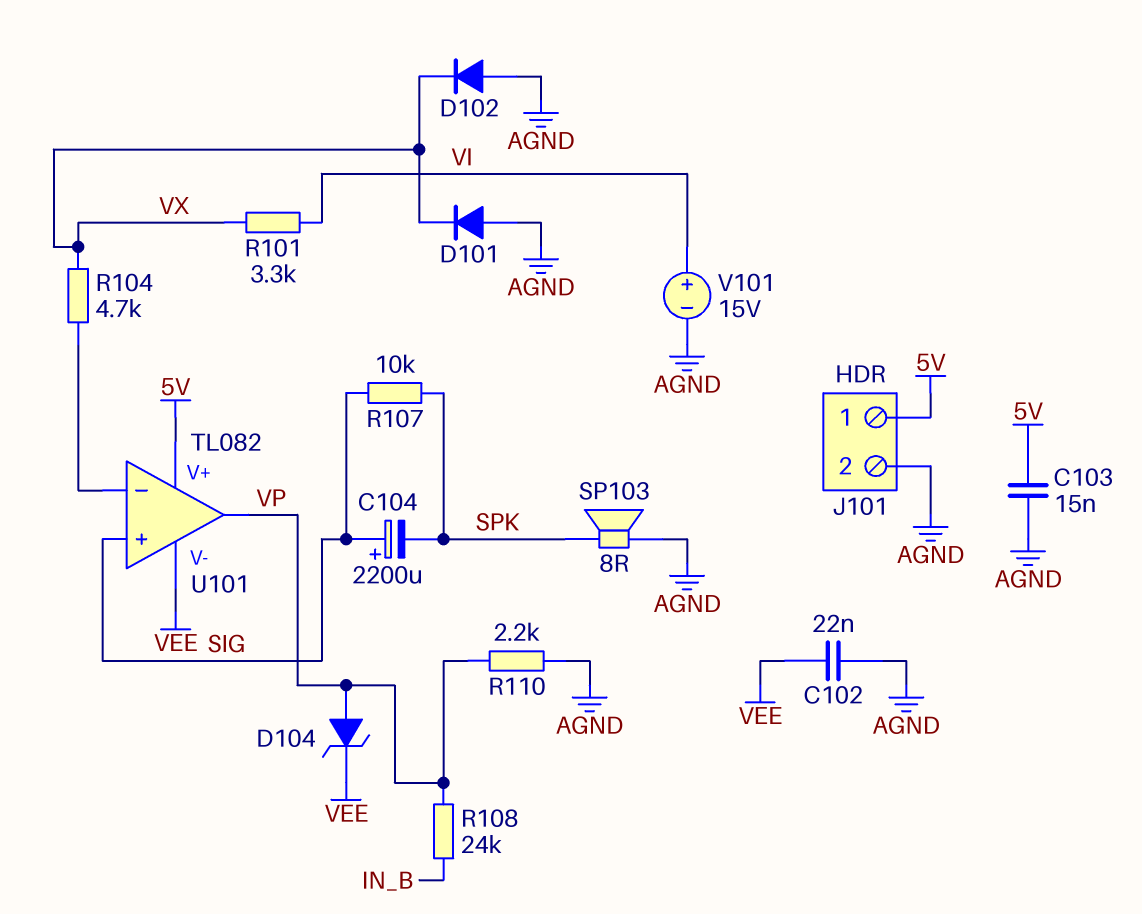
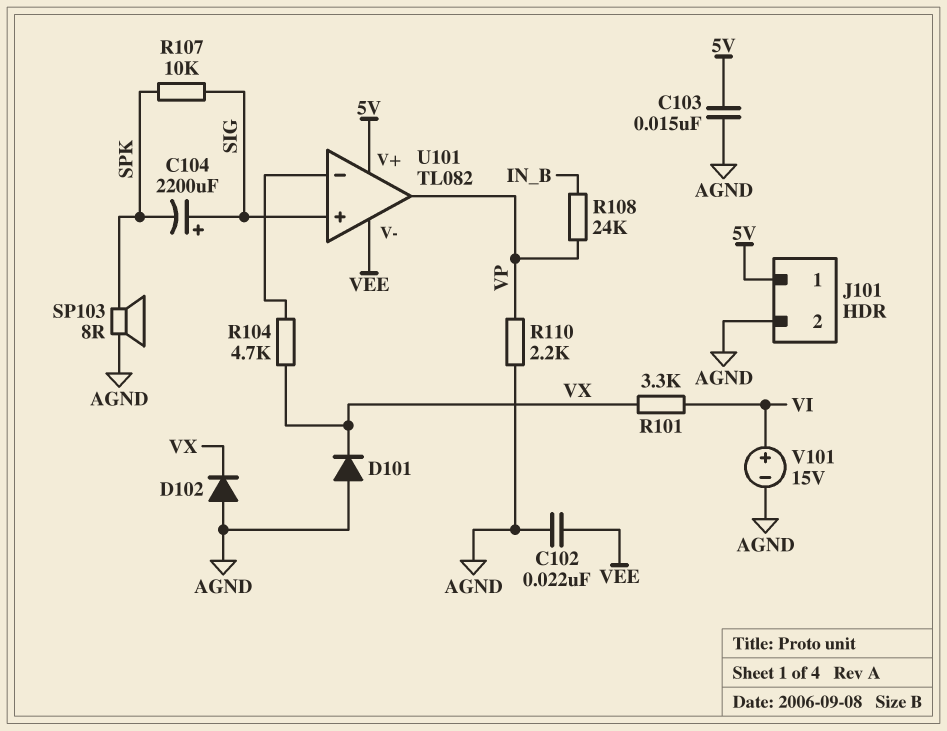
D104: zener (A VP, K VEE) -> none

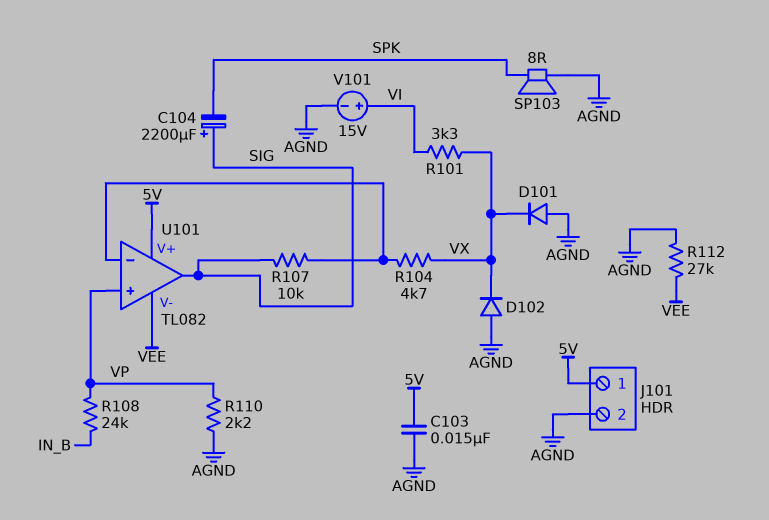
C102: 22nF (AGND, VEE) -> none
R107: 10k (SIG, SPK) -> 10k (SIG, U101/in-)
R112: none -> 27k (AGND, VEE)
U101 pin in+: SIG -> VP
U101 pin out: VP -> SIG

